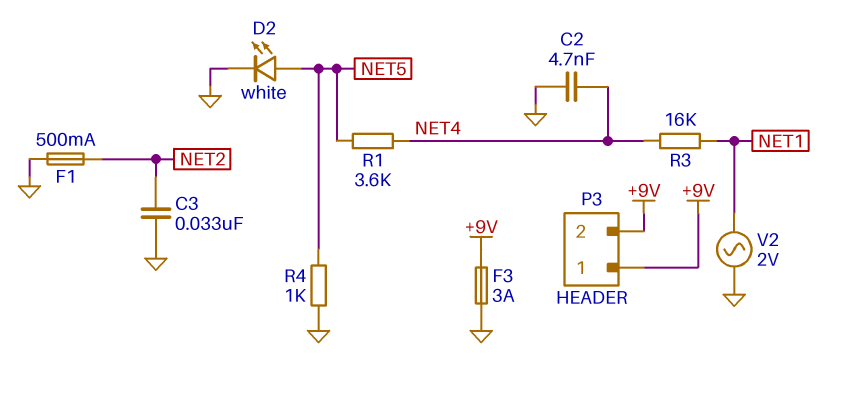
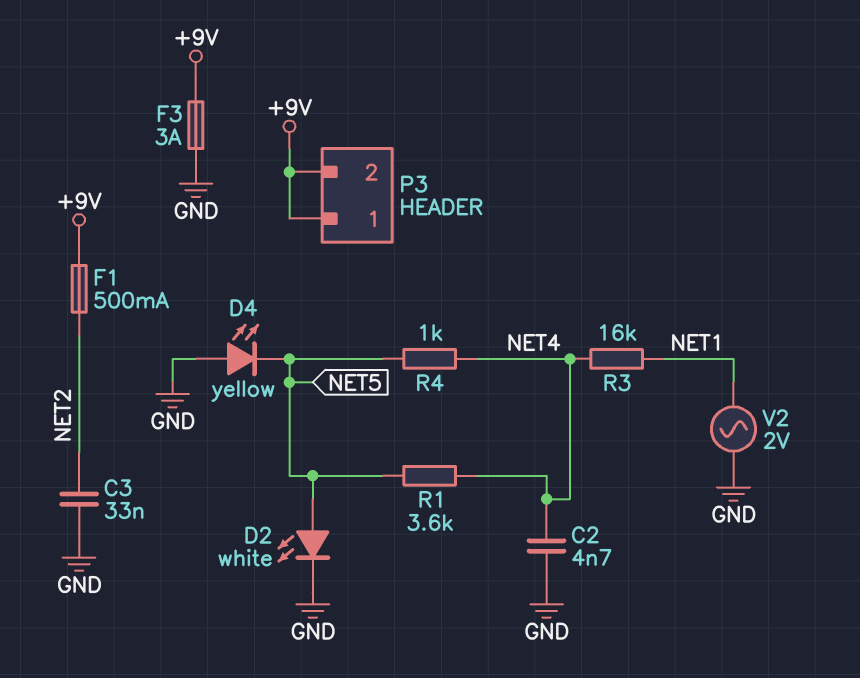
D4: none -> LED yellow (A GND, K NET5)
F1: 500mA (GND, NET2) -> 500mA (+9V, NET2)
R4: 1k (GND, NET5) -> 1k (NET4, NET5)

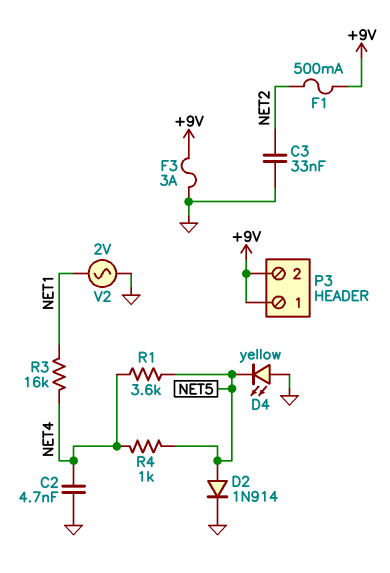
D2: LED white (A NET5, K GND) -> diode 1N914 (A NET5, K GND)

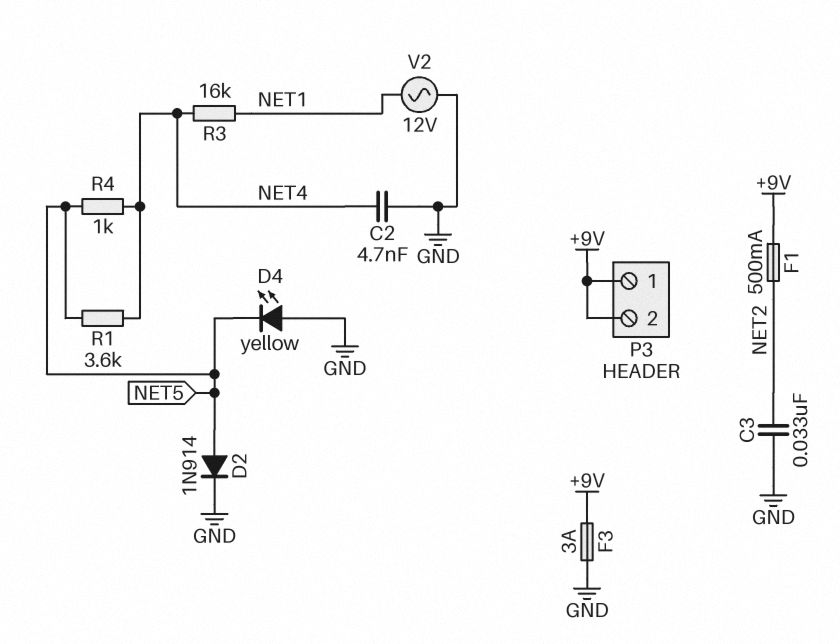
V2: AC 2V (GND, NET1) -> AC 12V (GND, NET1)

